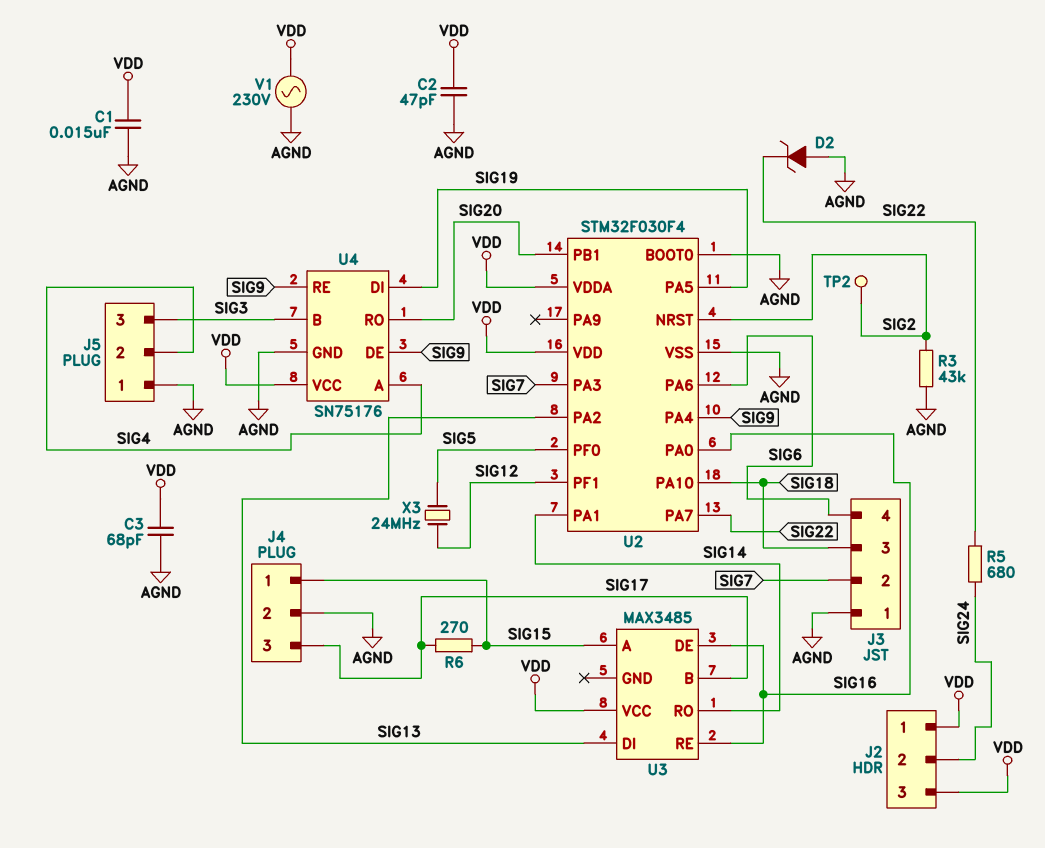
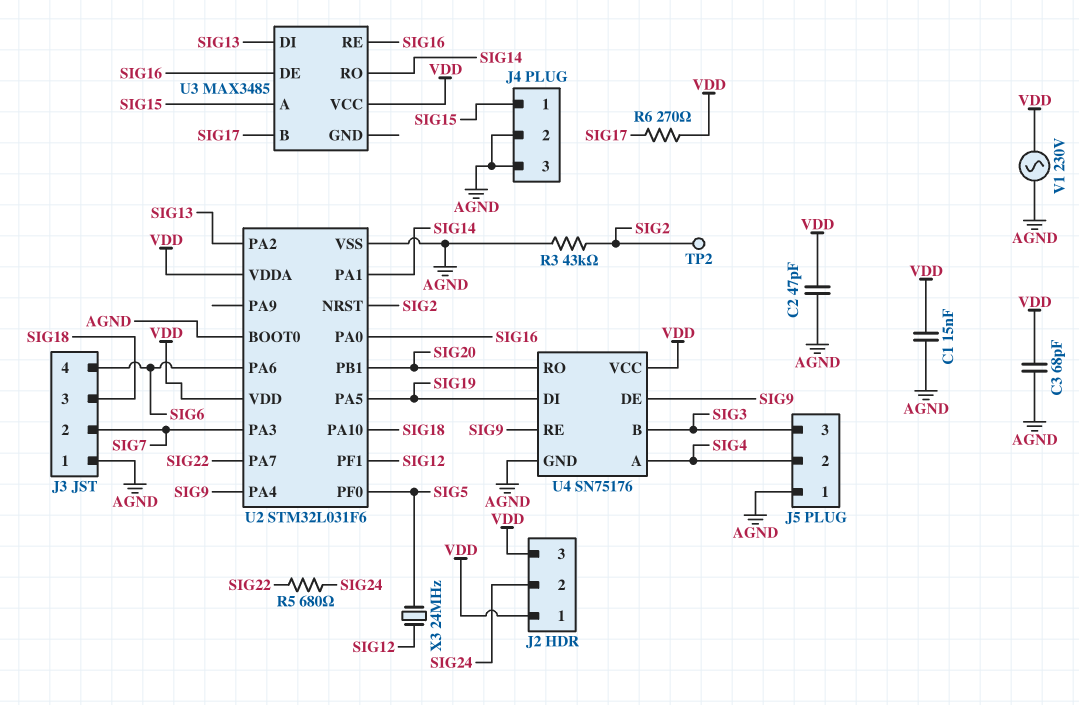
D2: zener (A AGND, K SIG22) -> none
J4 pin 3: SIG17 -> AGND
R6: 270 (SIG15, SIG17) -> 270 (SIG17, VDD)
U2: STM32F030F4 -> STM32L031F6

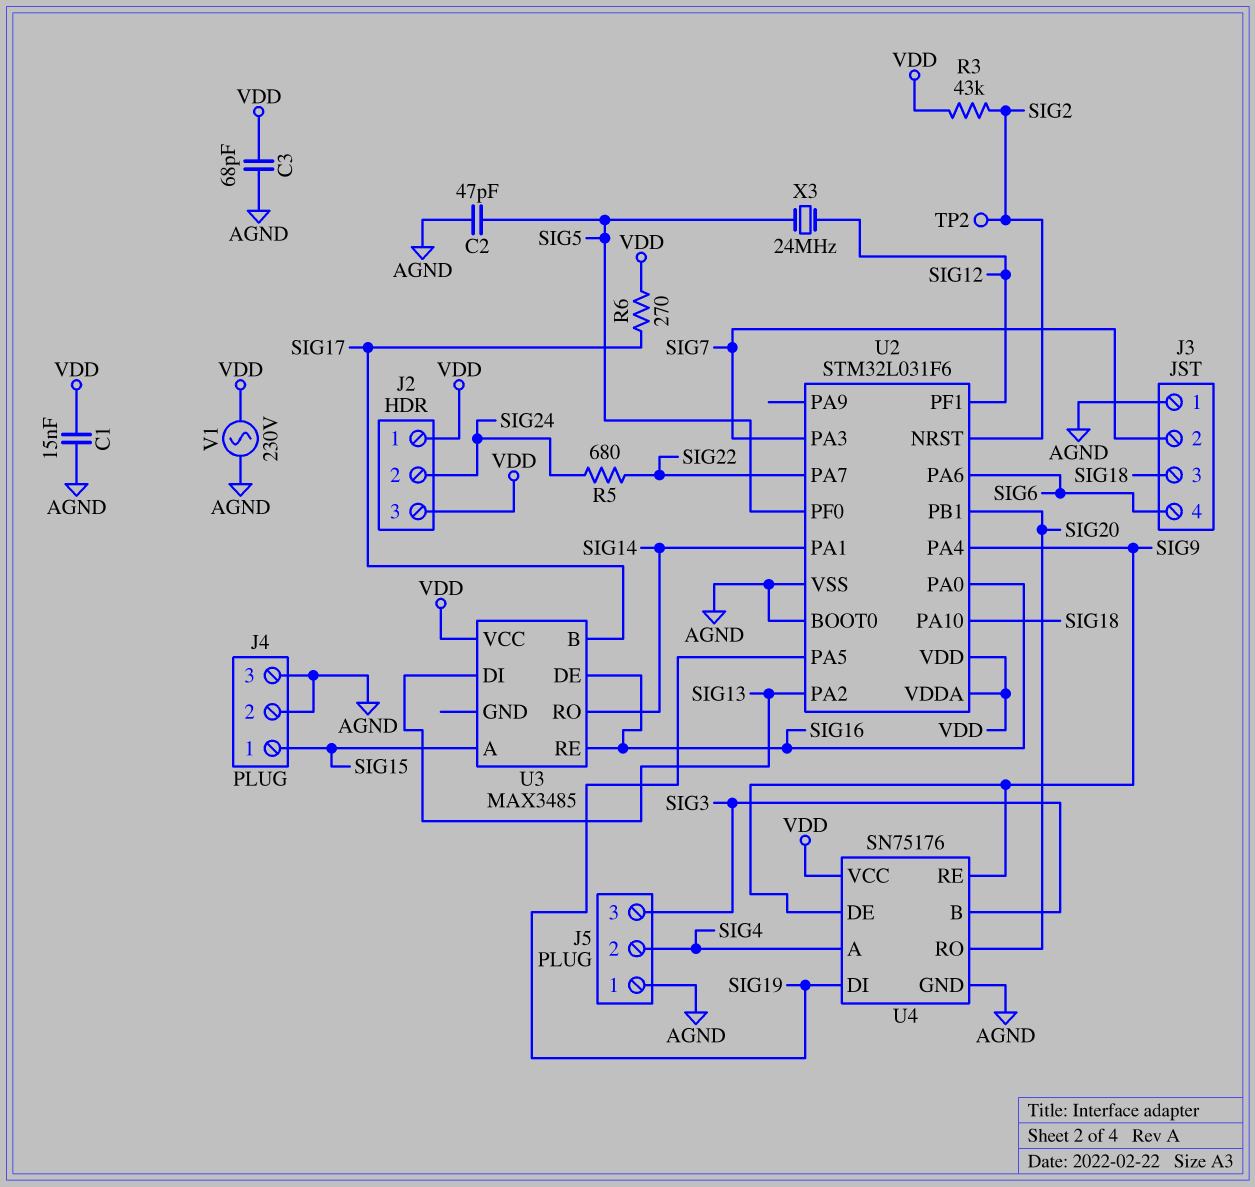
C2: 47pF (AGND, VDD) -> 47pF (AGND, SIG5)
R3: 43k (AGND, SIG2) -> 43k (SIG2, VDD)

